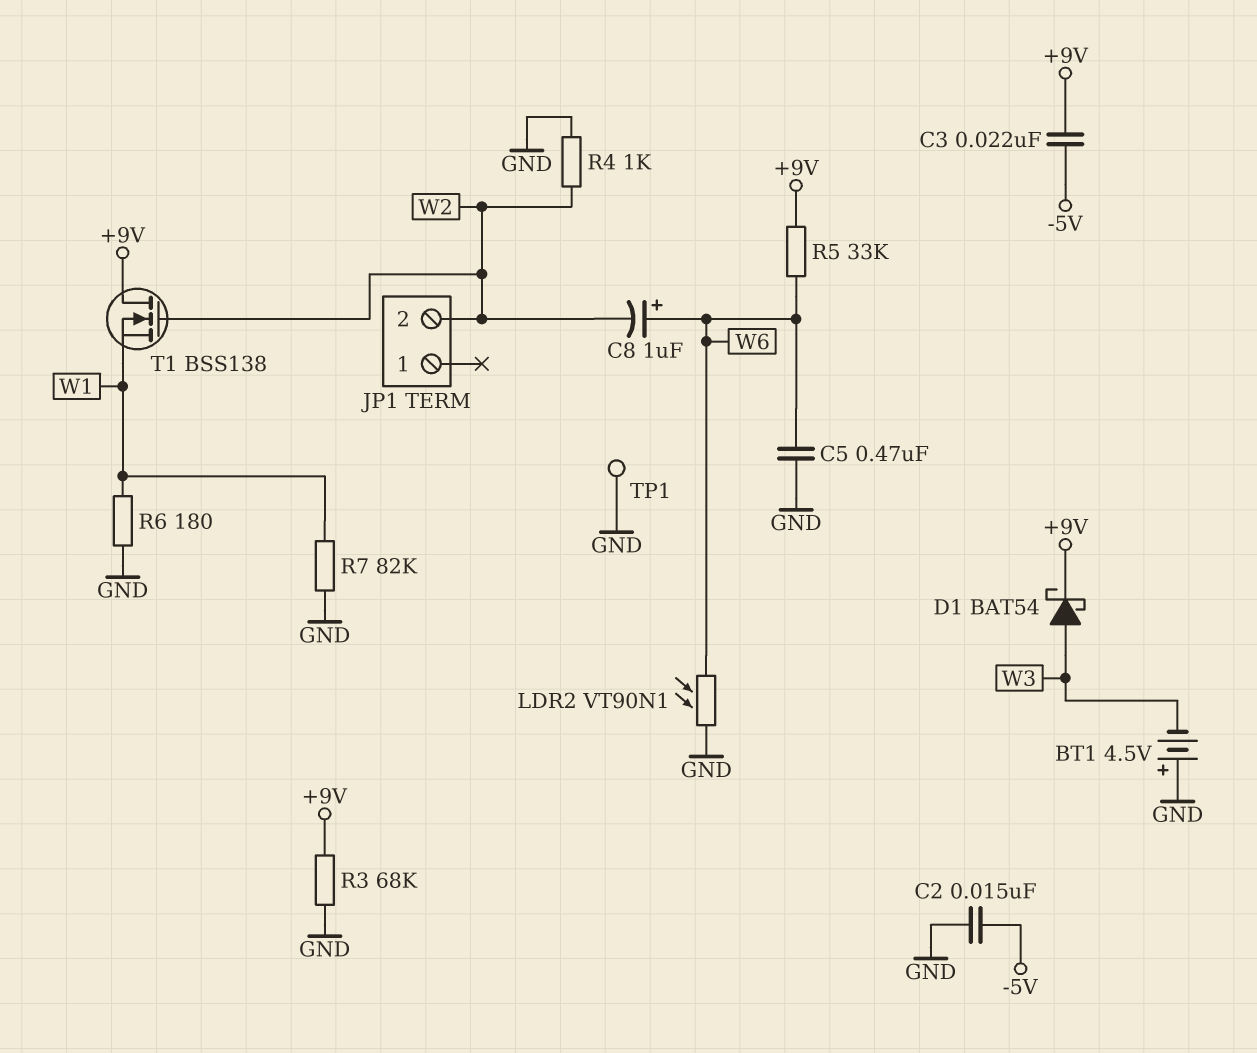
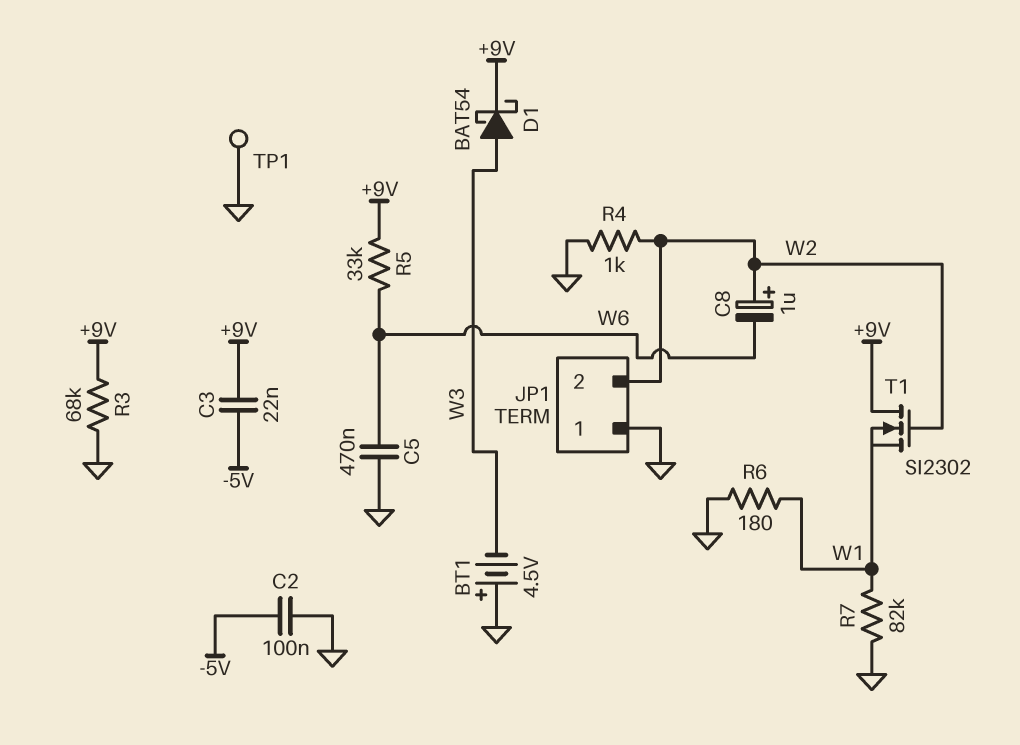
C2: 15nF (-5V, GND) -> 100nF (-5V, GND)
C8: 1uF (plus W6, minus W2) -> 1uF (plus W2, minus W6)
JP1 pin 1: none -> GND
LDR2: VT90N1 (GND, W6) -> none
T1: NMOS BSS138 (G W2, D +9V, S W1) -> NMOS SI2302 (G W2, D +9V, S W1)

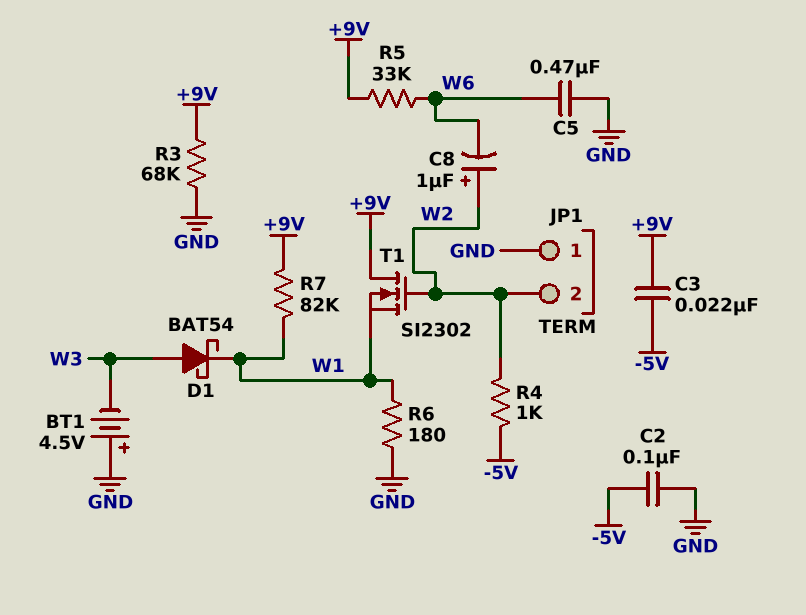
D1: schottky BAT54 (A W3, K +9V) -> schottky BAT54 (A W3, K W1)
R4: 1k (GND, W2) -> 1k (-5V, W2)
R7: 82k (GND, W1) -> 82k (+9V, W1)
TP1: test point (GND) -> none

